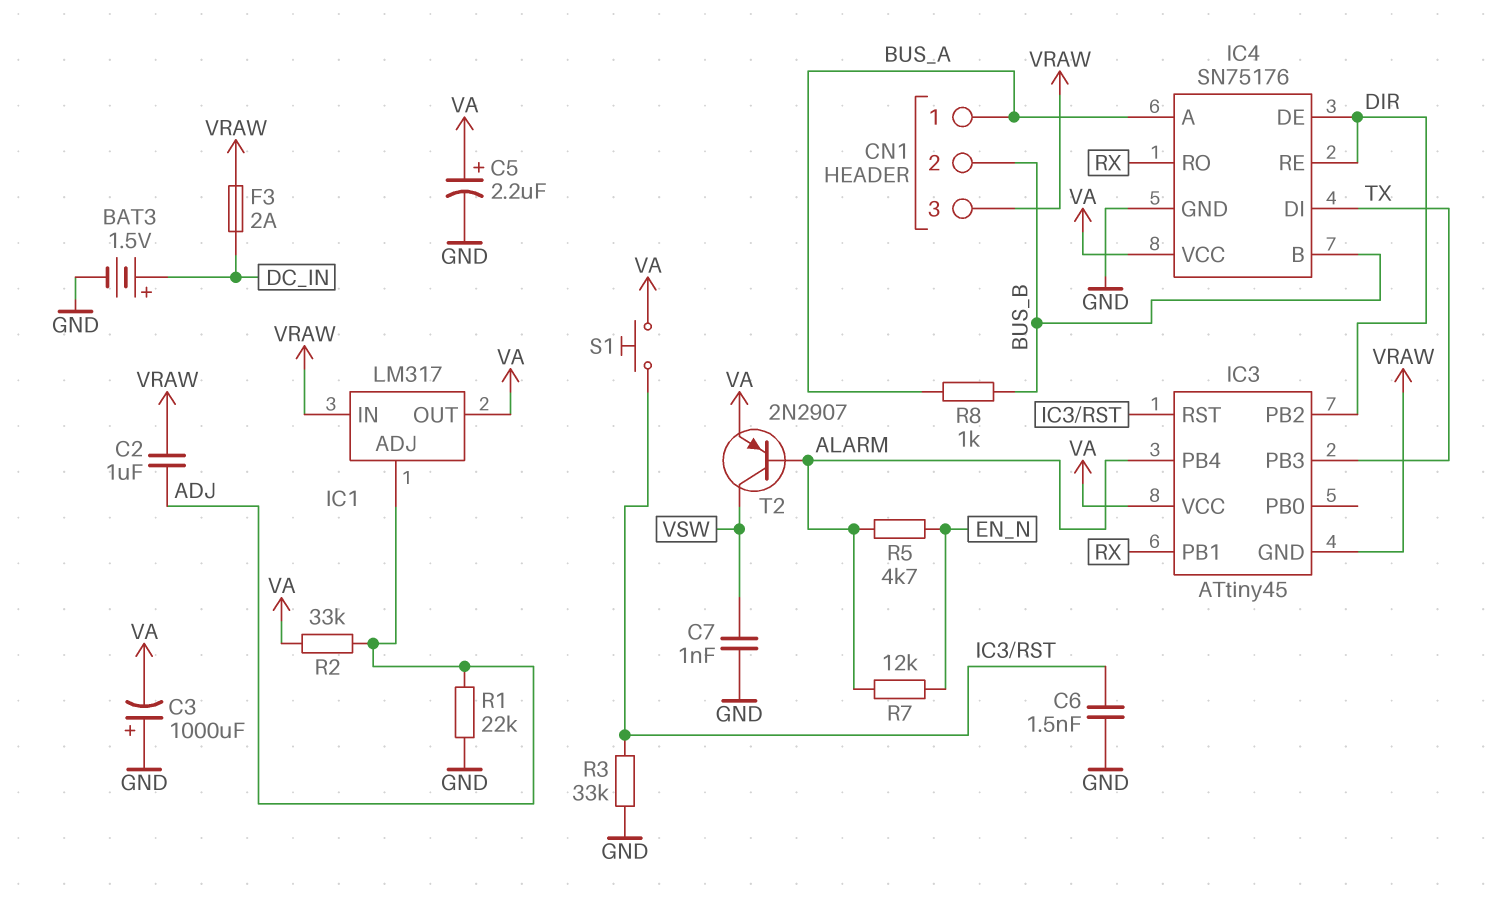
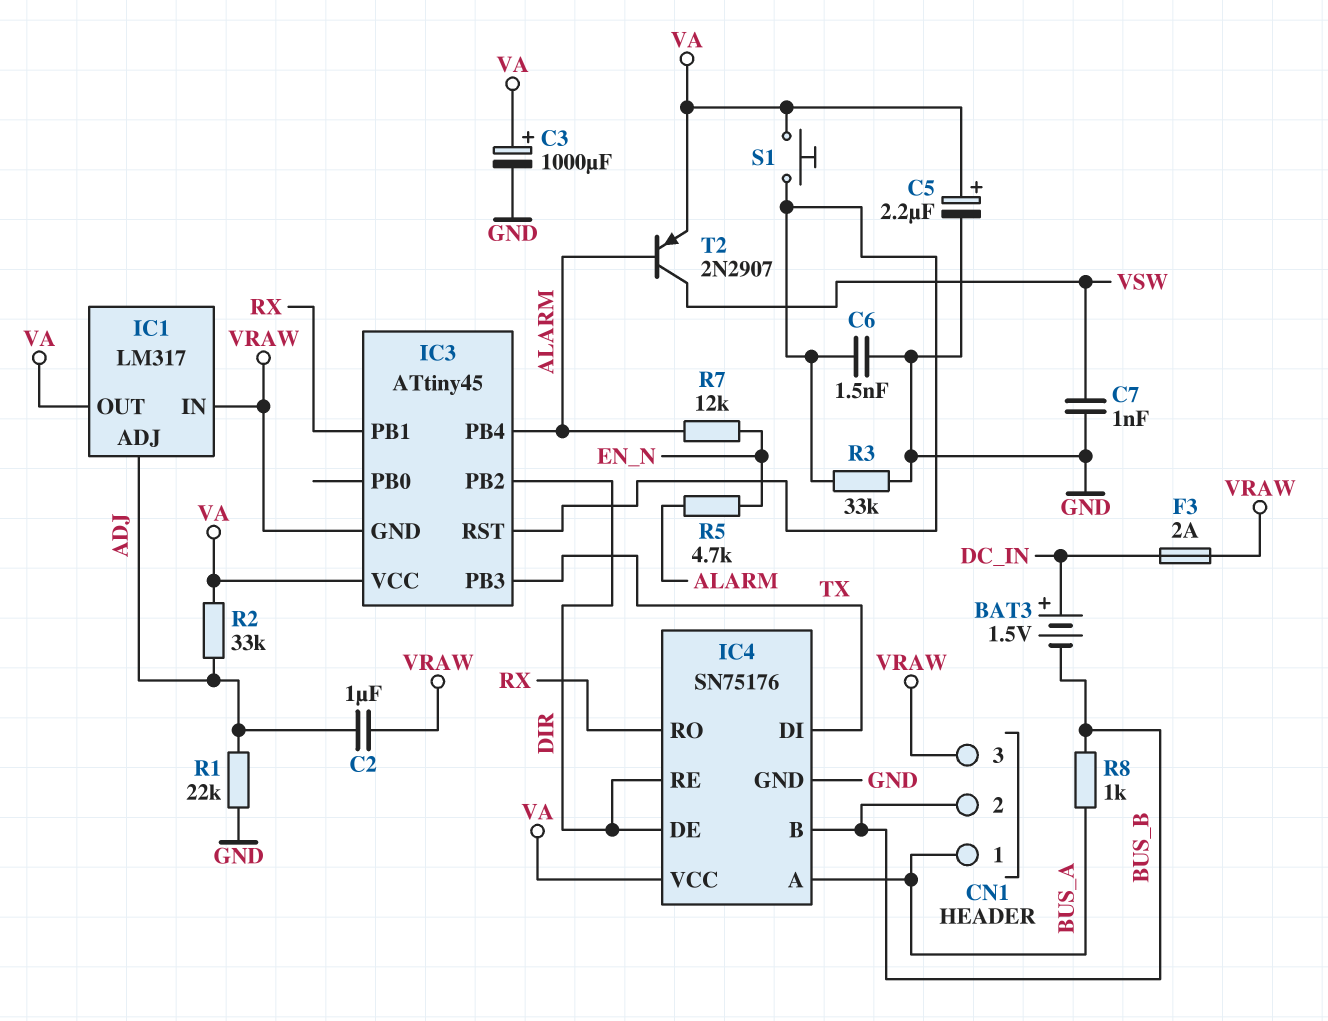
BAT3: 1.5V (plus DC_IN, minus GND) -> 1.5V (plus DC_IN, minus BUS_B)
C3: 1000uF (plus GND, minus VA) -> 1000uF (plus VA, minus GND)

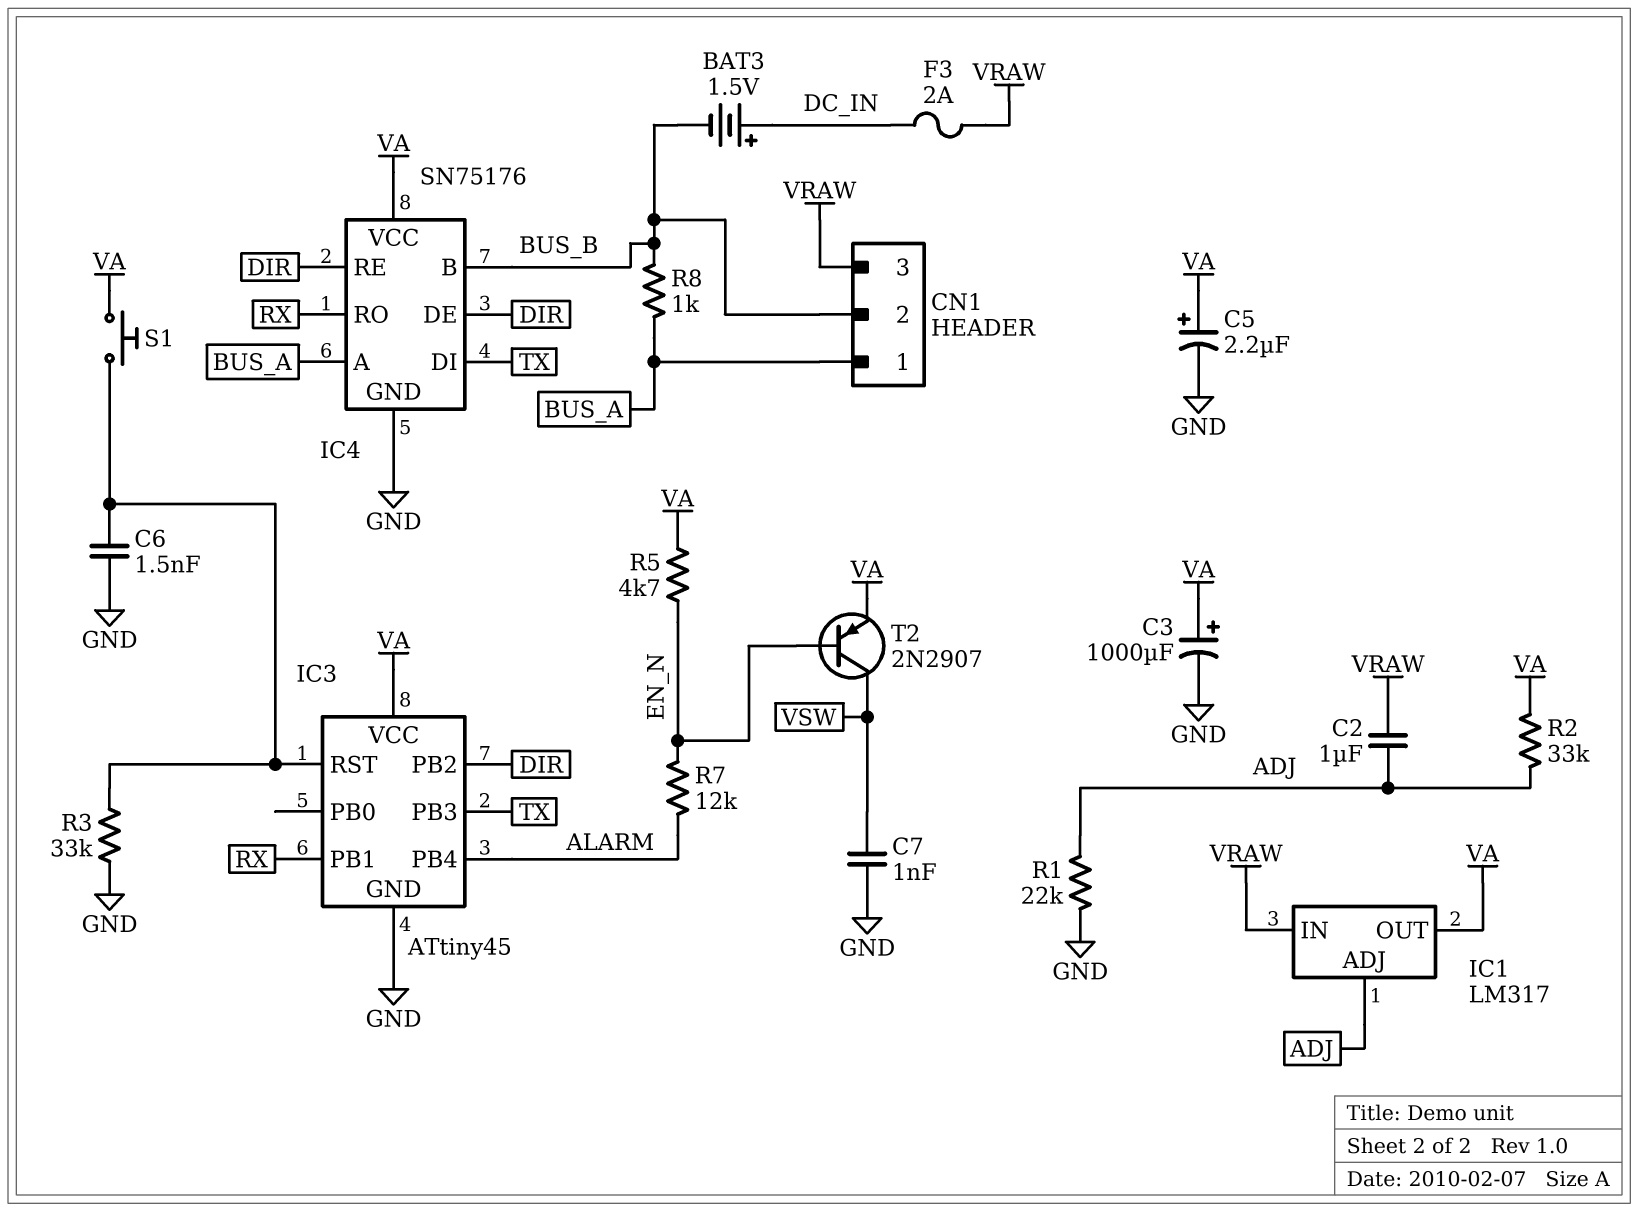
IC3 pin GND: VRAW -> GND
R5: 4.7k (ALARM, EN_N) -> 4.7k (EN_N, VA)
T2: PNP 2N2907 (B ALARM, C VSW, E VA) -> PNP 2N2907 (B EN_N, C VSW, E VA)

